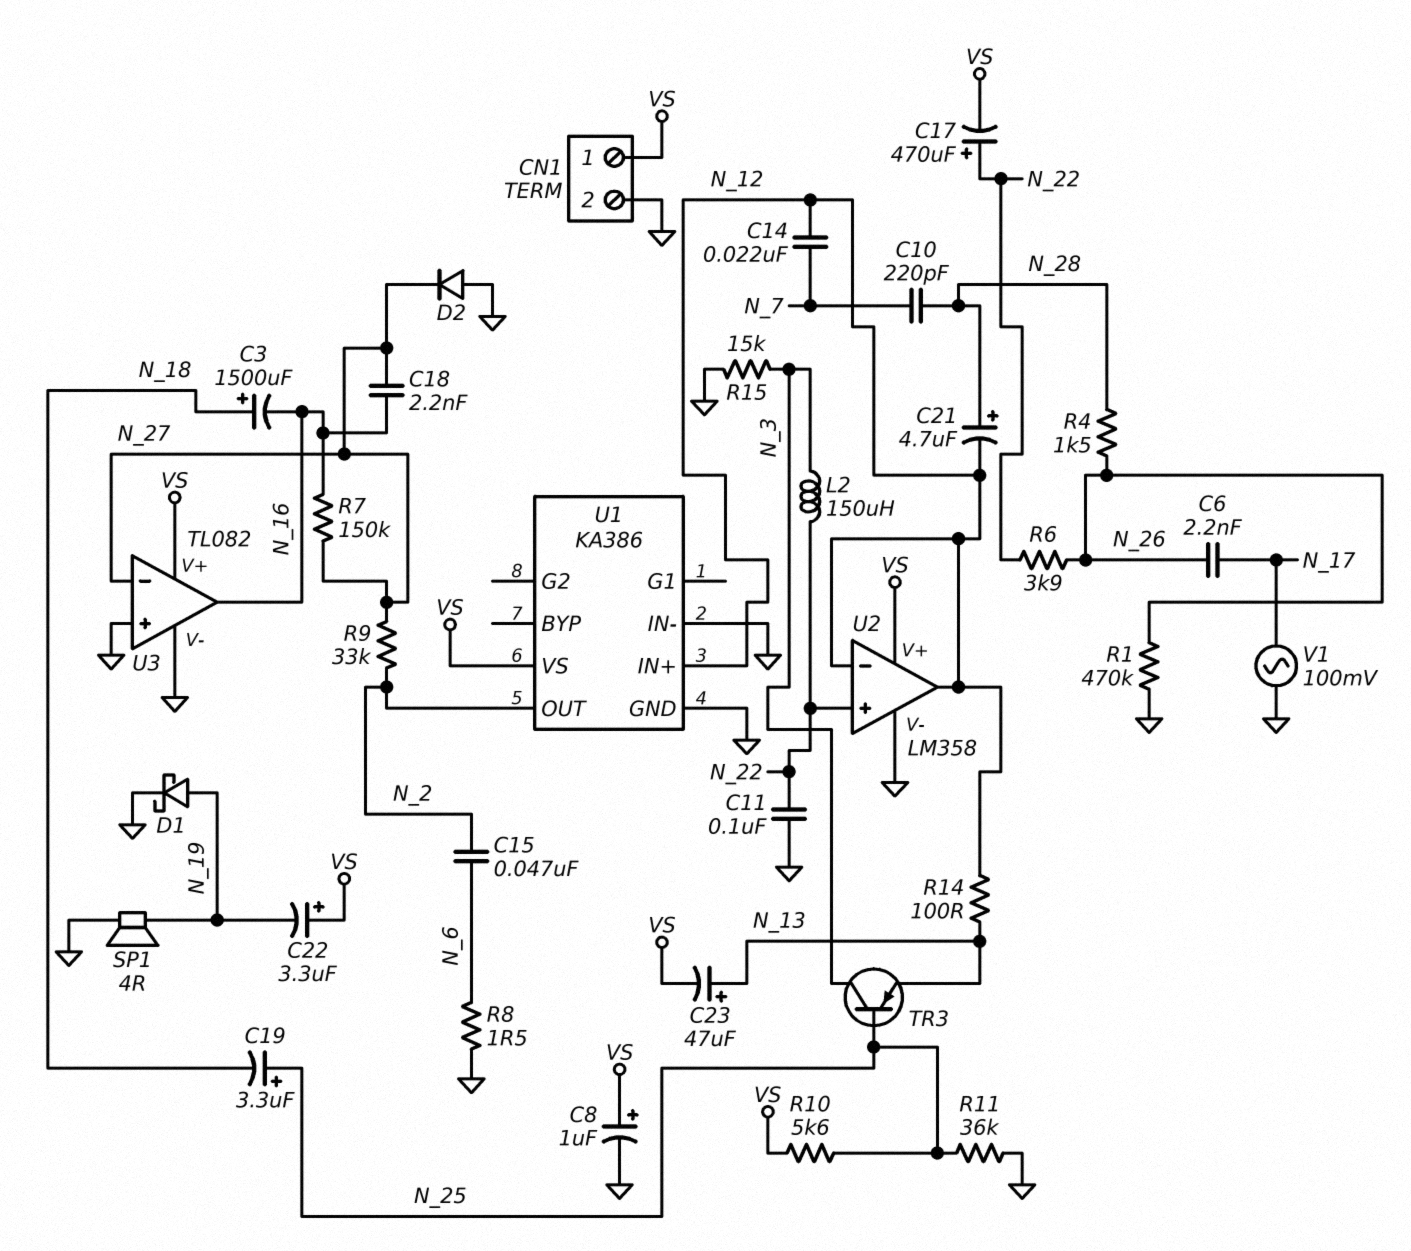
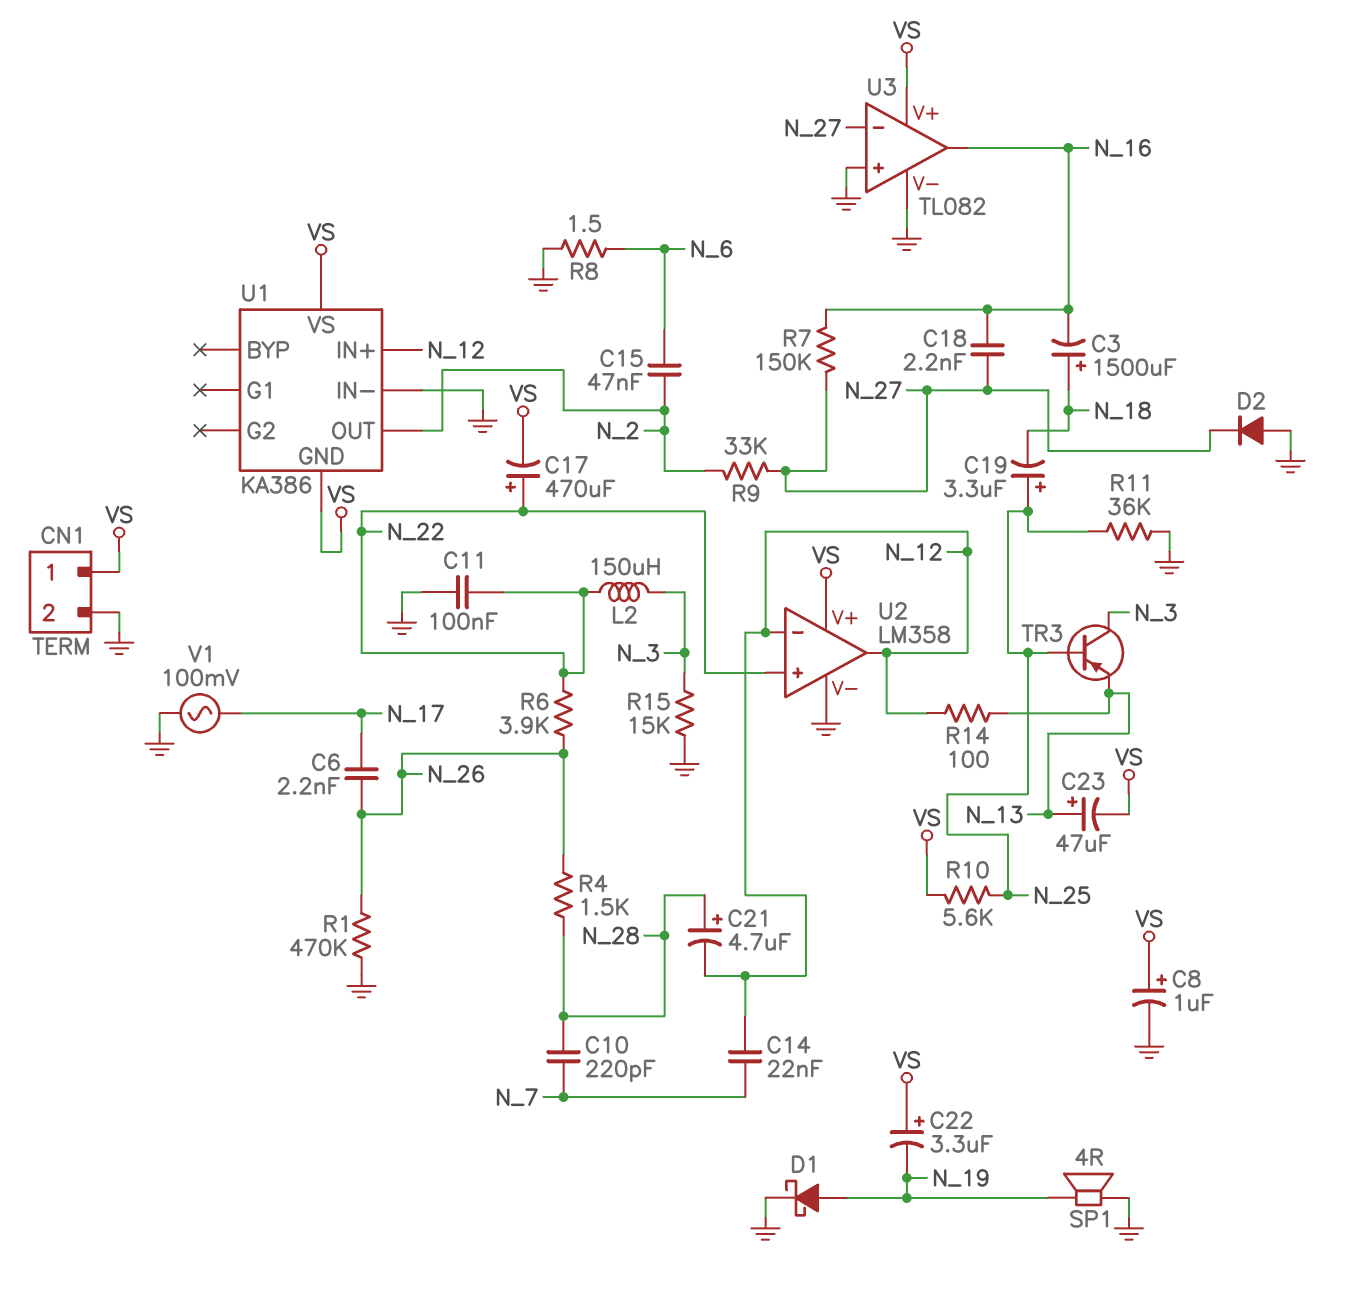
U1 pin GND: GND -> VS

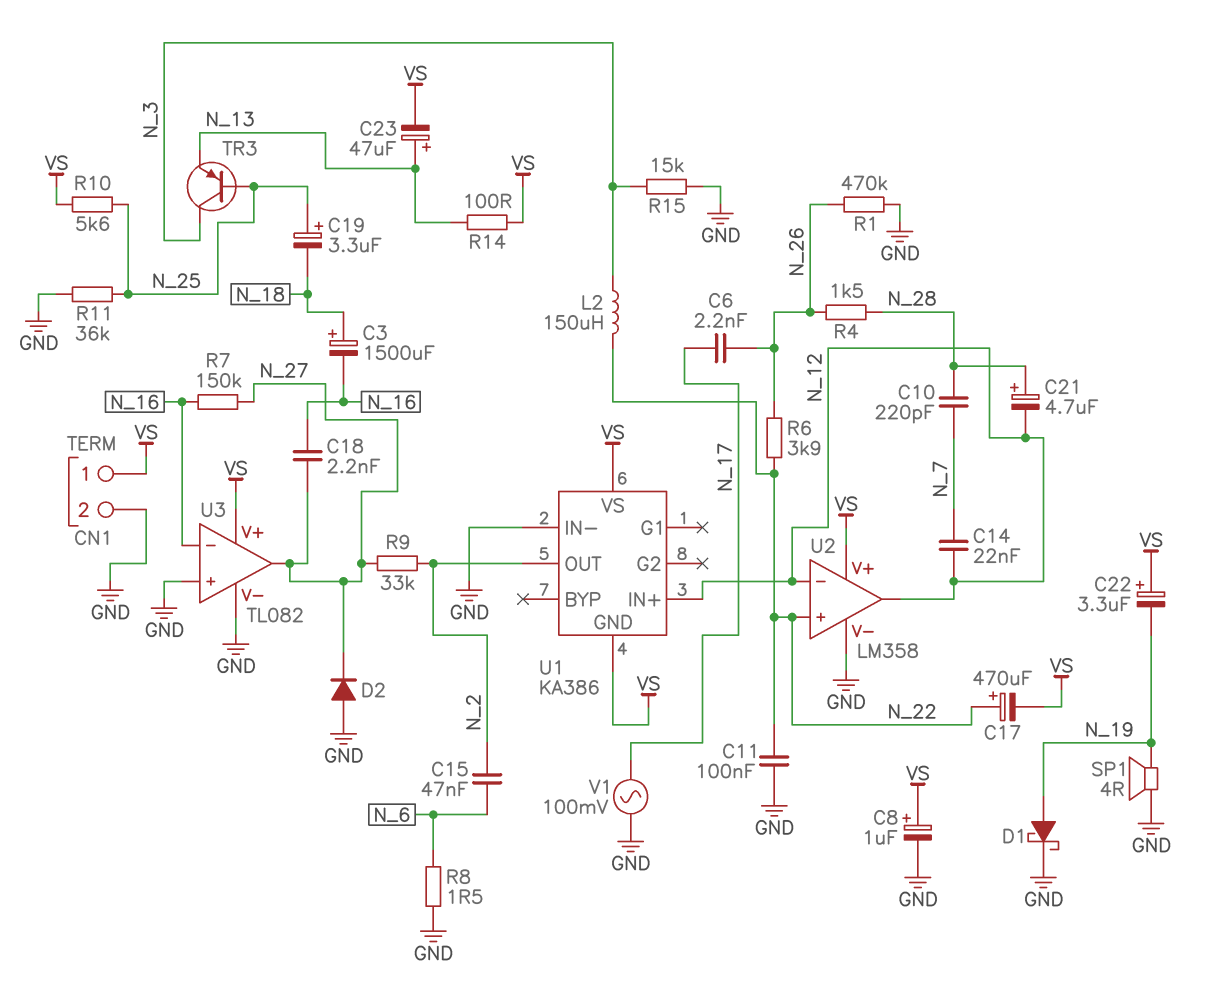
R14: 100 (N_12, N_13) -> 100 (N_13, VS)
U3 pin in-: N_27 -> N_16
U3 pin out: N_16 -> N_27

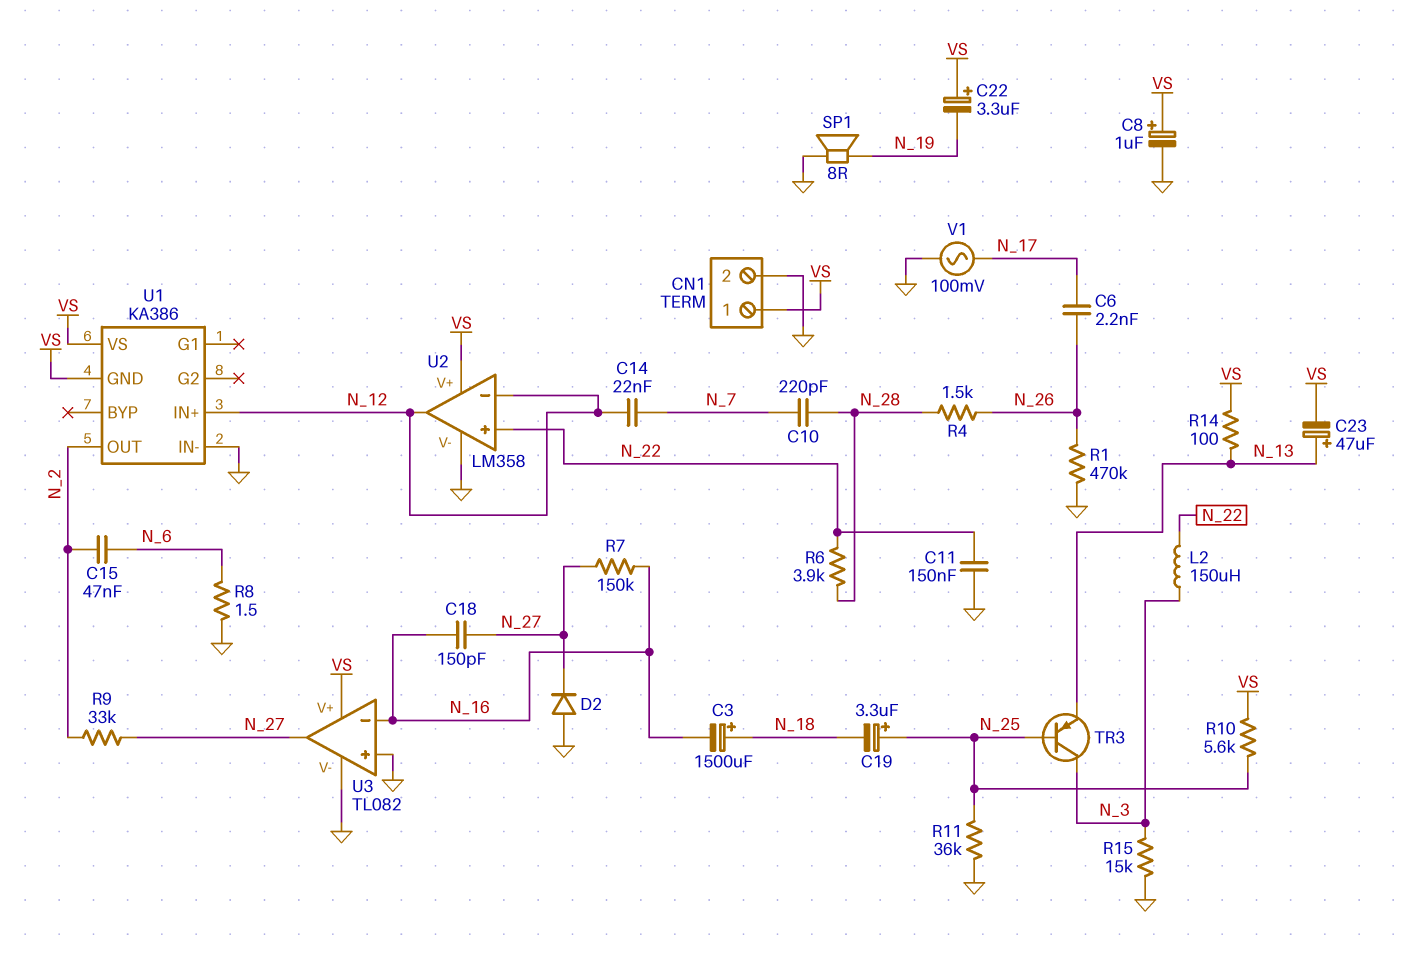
C11: 100nF (GND, N_22) -> 150nF (GND, N_22)
C17: 470uF (plus N_22, minus VS) -> none
C18: 2.2nF (N_16, N_27) -> 150pF (N_16, N_27)
C21: 4.7uF (plus N_28, minus N_12) -> none
D1: schottky (A N_19, K GND) -> none
R6: 3.9k (N_22, N_26) -> 3.9k (N_22, N_28)
SP1: speaker 4R (GND, N_19) -> speaker 8R (GND, N_19)

